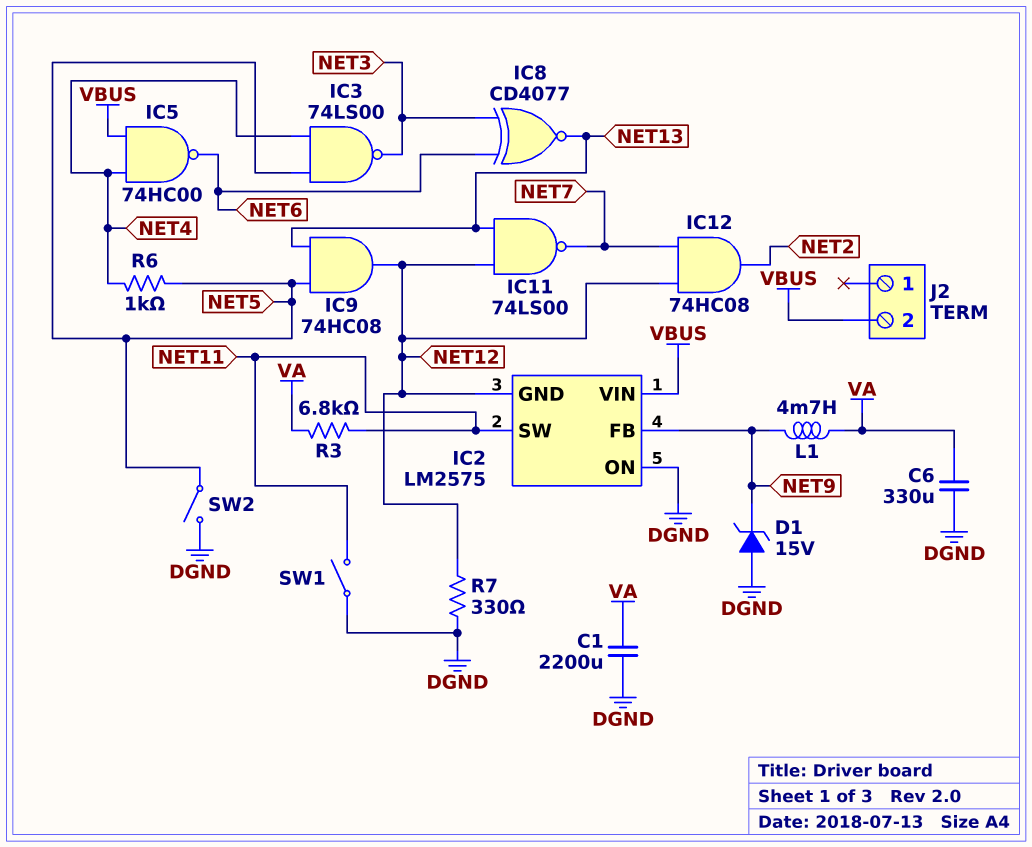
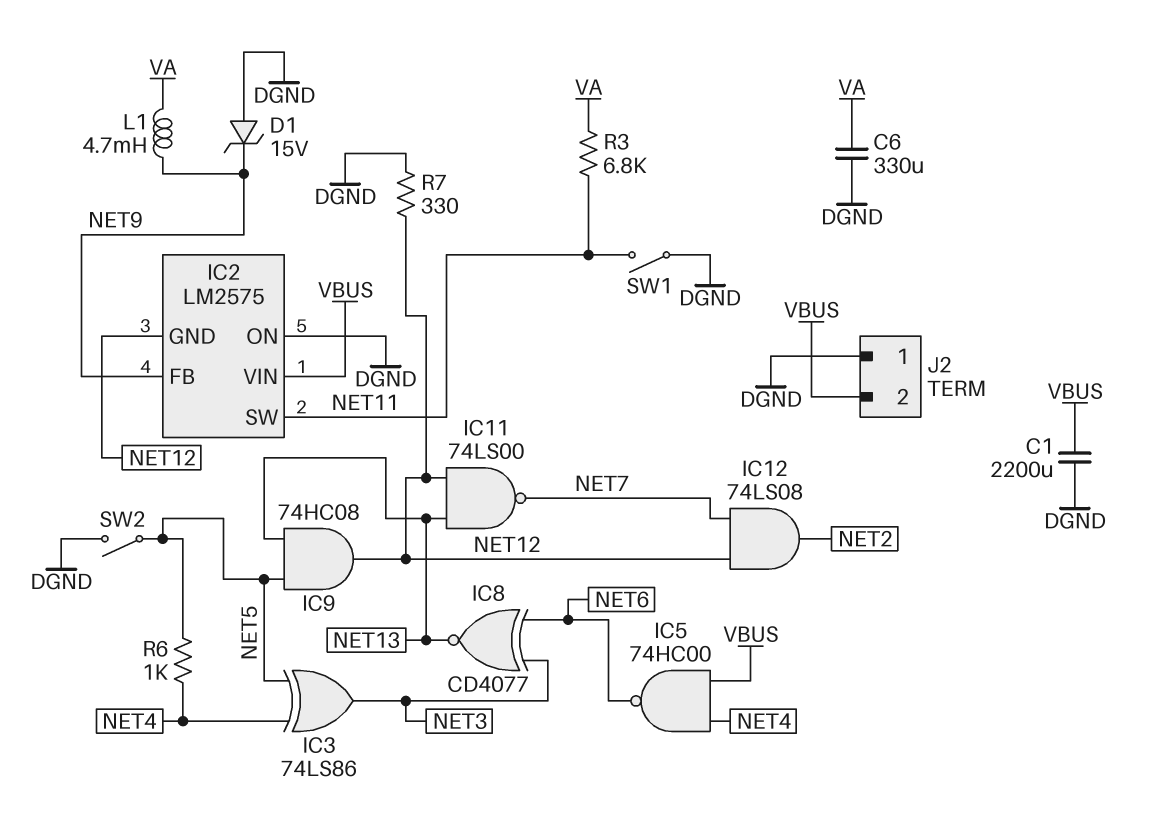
C1: 2200uF (DGND, VA) -> 2200uF (DGND, VBUS)
IC3: NAND 74LS00 (in NET4, in NET5, out NET3) -> XOR 74LS86 (in NET4, in NET5, out NET3)
IC12: AND 74HC08 (in NET7, in NET12, out NET2) -> AND 74LS08 (in NET7, in NET12, out NET2)
J2 pin 1: none -> DGND

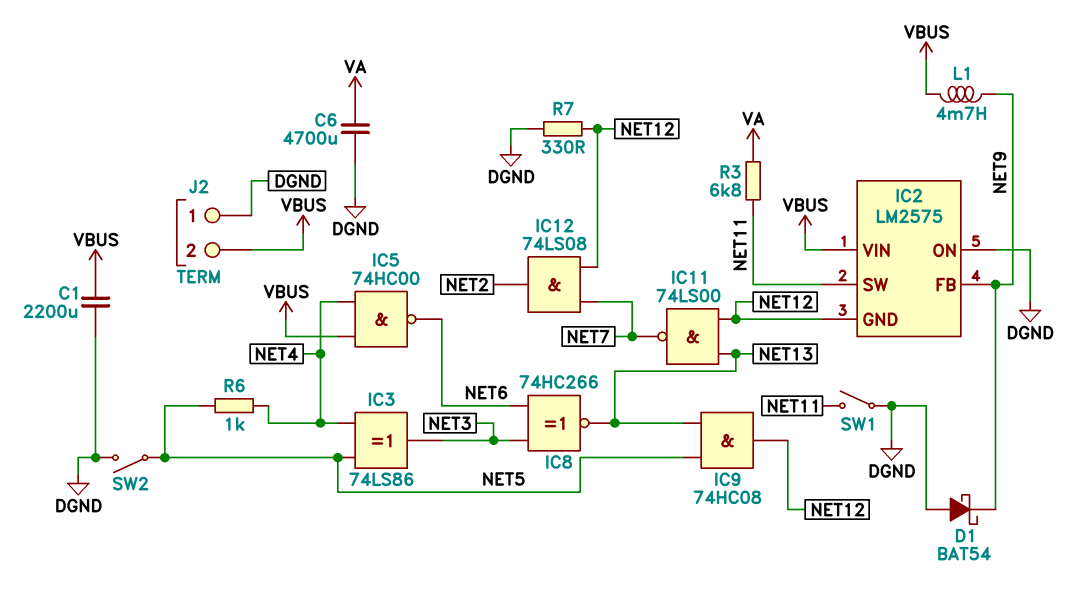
C6: 330uF (DGND, VA) -> 4700uF (DGND, VA)
D1: zener 15V (A DGND, K NET9) -> schottky BAT54 (A DGND, K NET9)
IC8: XNOR CD4077 (in NET3, in NET6, out NET13) -> XNOR 74HC266 (in NET3, in NET6, out NET13)
L1: 4.7mH (NET9, VA) -> 4.7mH (NET9, VBUS)

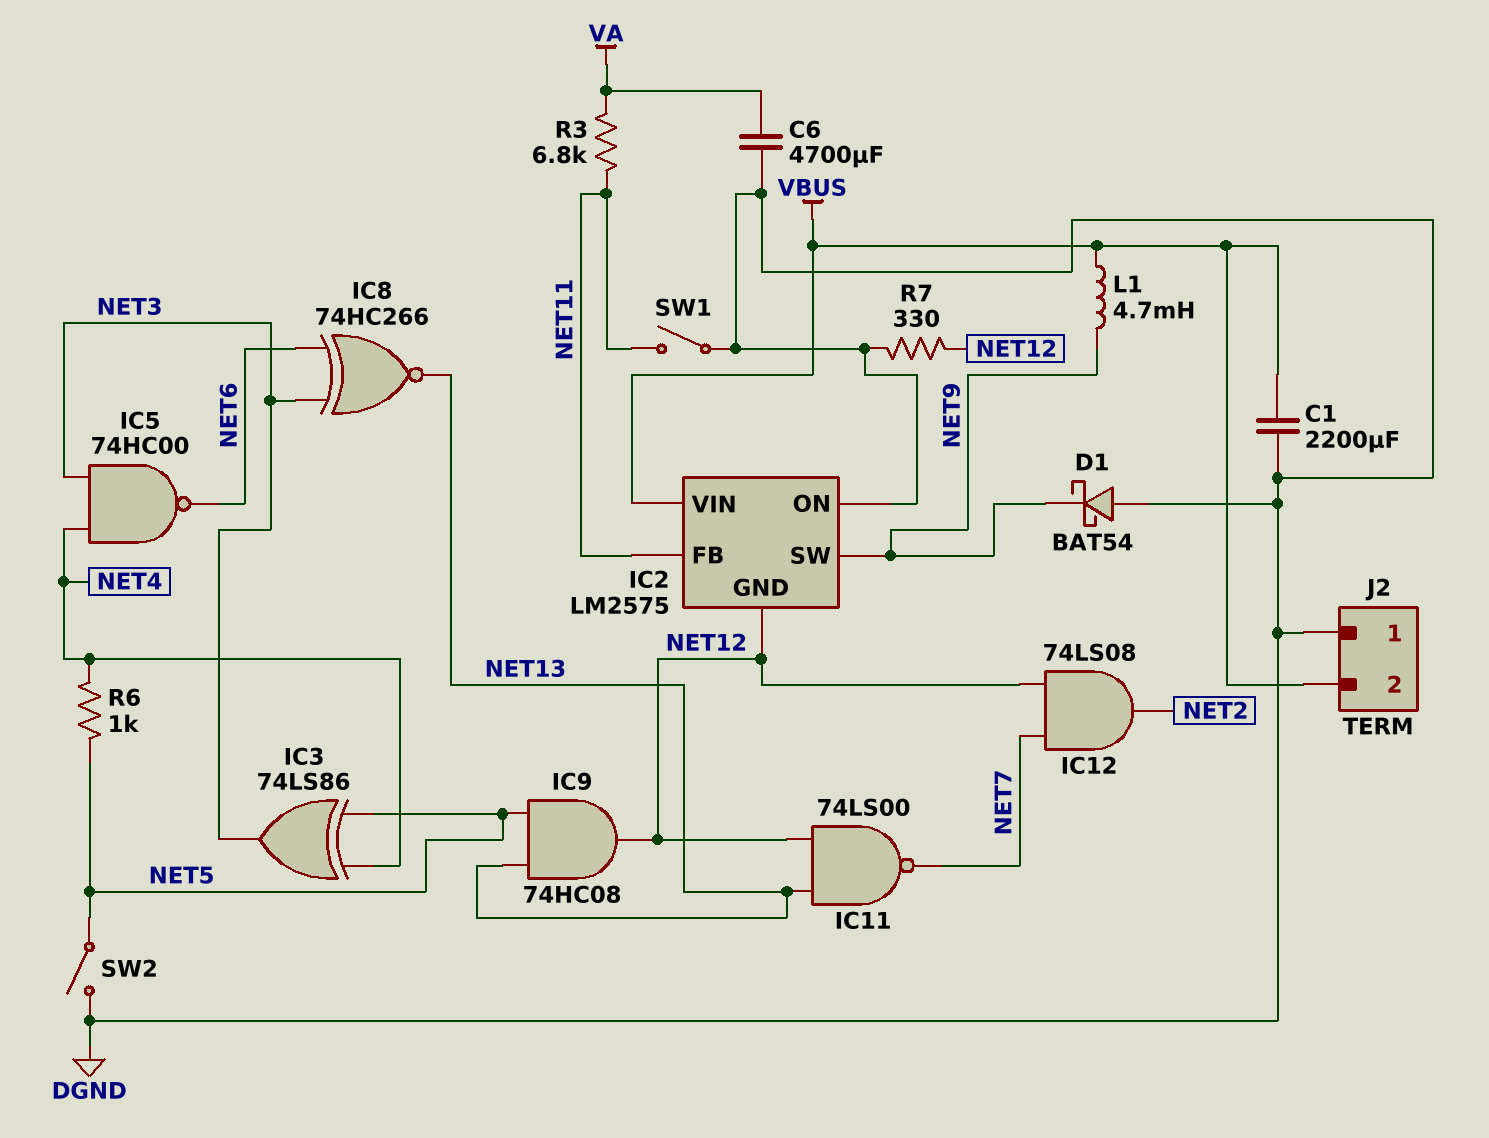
IC2 pin FB: NET9 -> NET11
IC2 pin SW: NET11 -> NET9
IC5: NAND 74HC00 (in NET4, in VBUS, out NET6) -> NAND 74HC00 (in NET3, in NET4, out NET6)

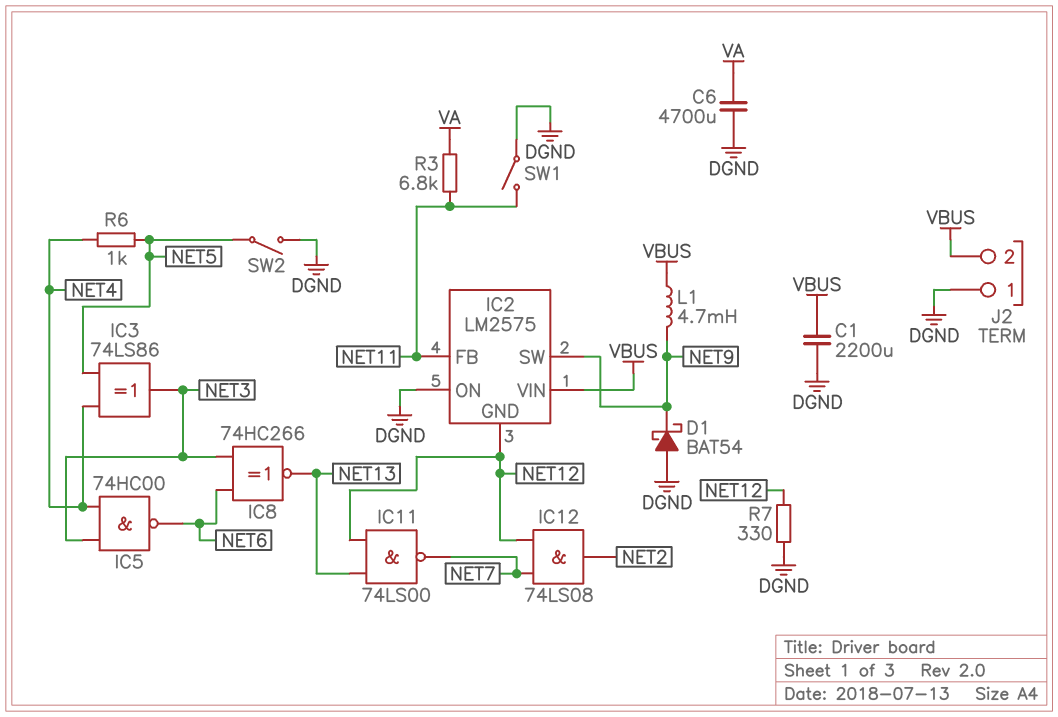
IC9: AND 74HC08 (in NET5, in NET13, out NET12) -> none

